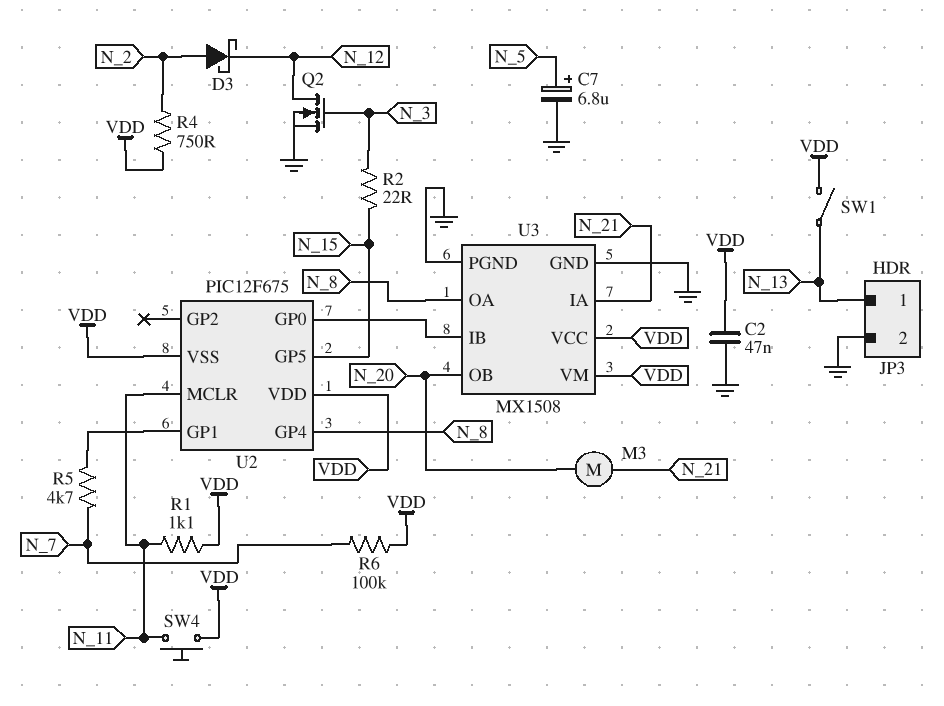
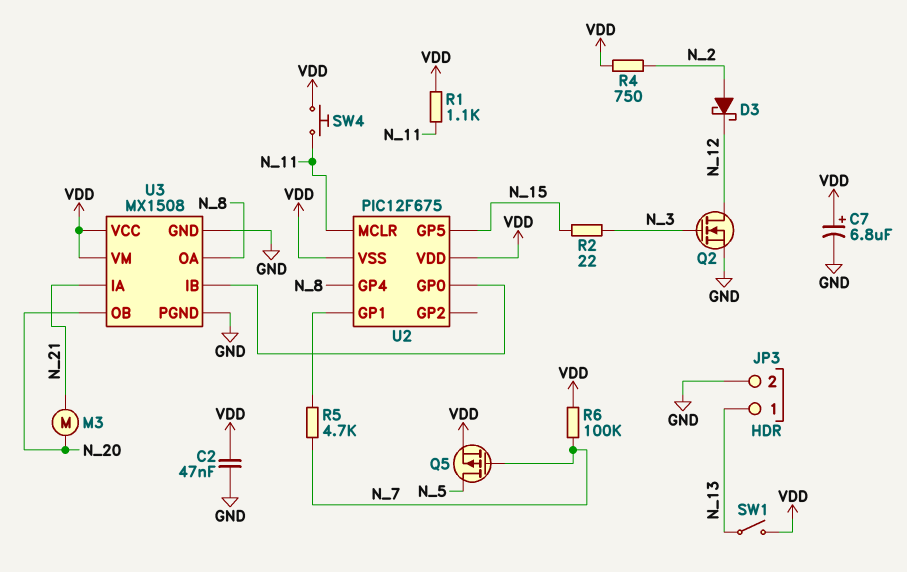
C7: 6.8uF (plus N_5, minus GND) -> 6.8uF (plus VDD, minus GND)
Q5: none -> PMOS (G N_7, D N_5, S VDD)

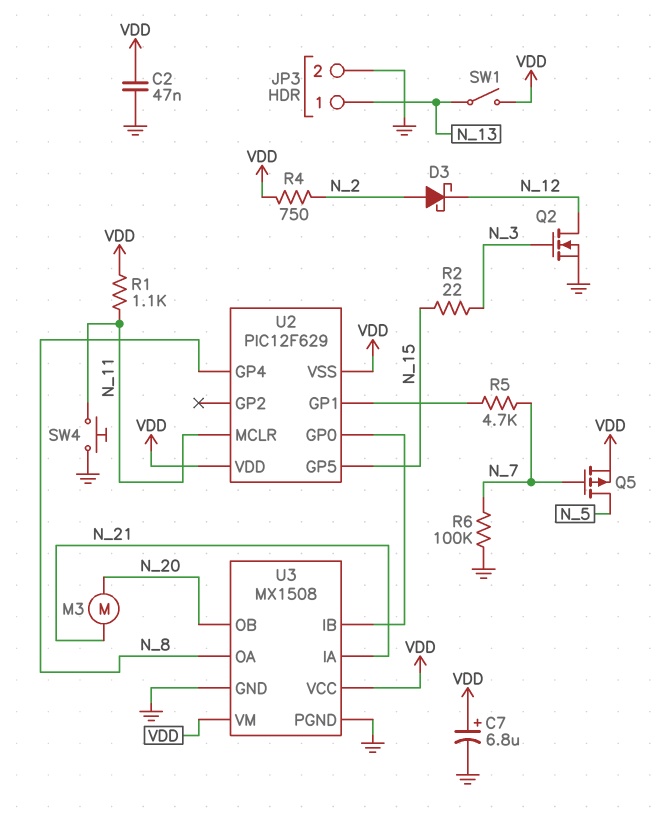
R6: 100k (N_7, VDD) -> 100k (GND, N_7)
SW4: button (N_11, VDD) -> button (GND, N_11)
U2: PIC12F675 -> PIC12F629

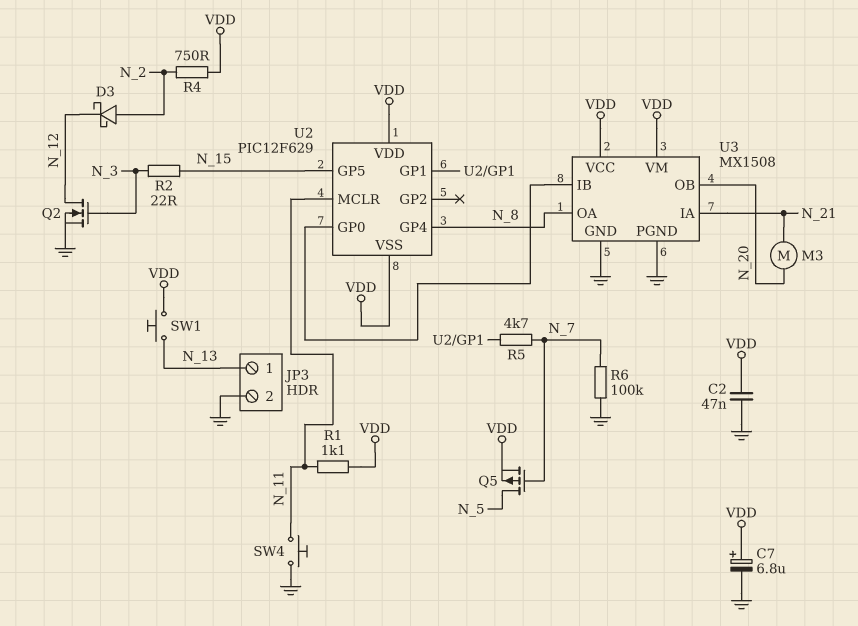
SW1: switch (N_13, VDD) -> button (N_13, VDD)

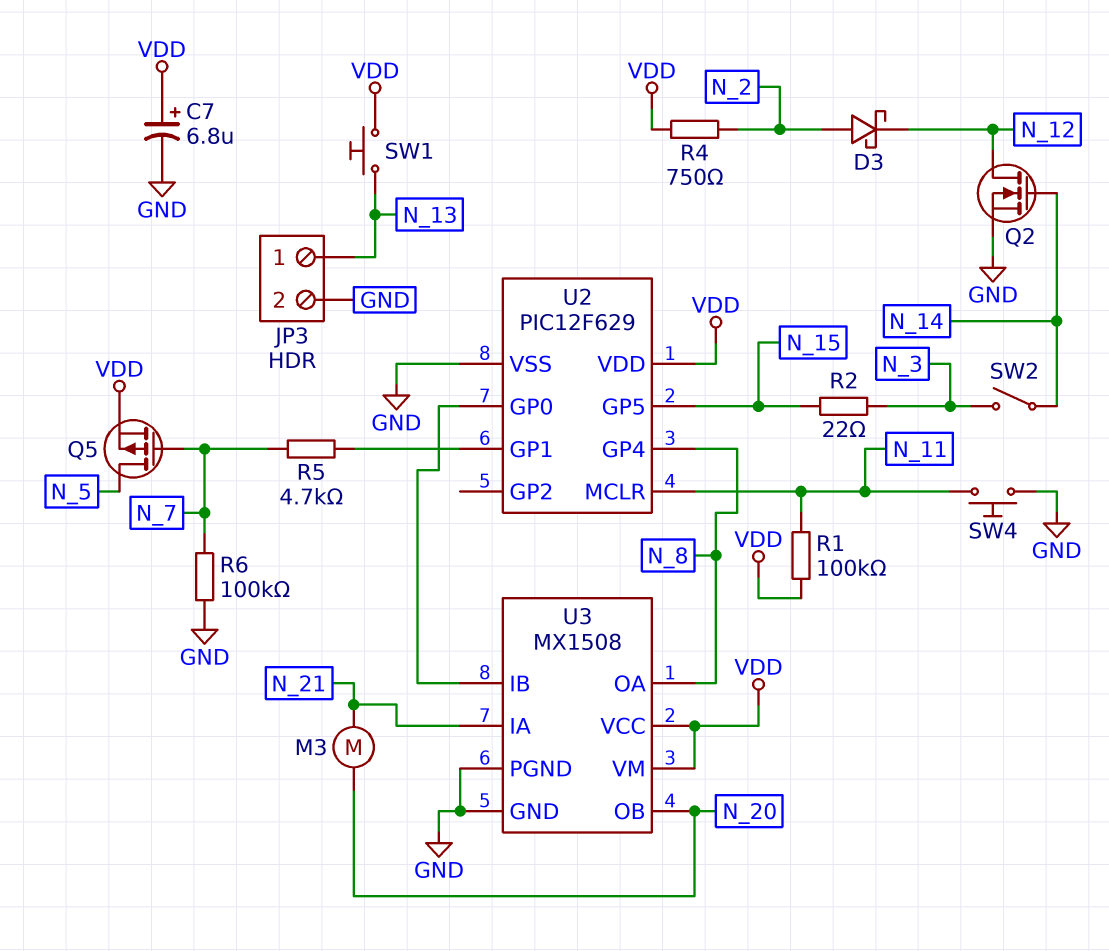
C2: 47nF (GND, VDD) -> none
Q2: NMOS (G N_3, D N_12, S GND) -> NMOS (G N_14, D N_12, S GND)
R1: 1.1k (N_11, VDD) -> 100k (N_11, VDD)
SW2: none -> switch (N_3, N_14)
U2 pin VSS: VDD -> GND

